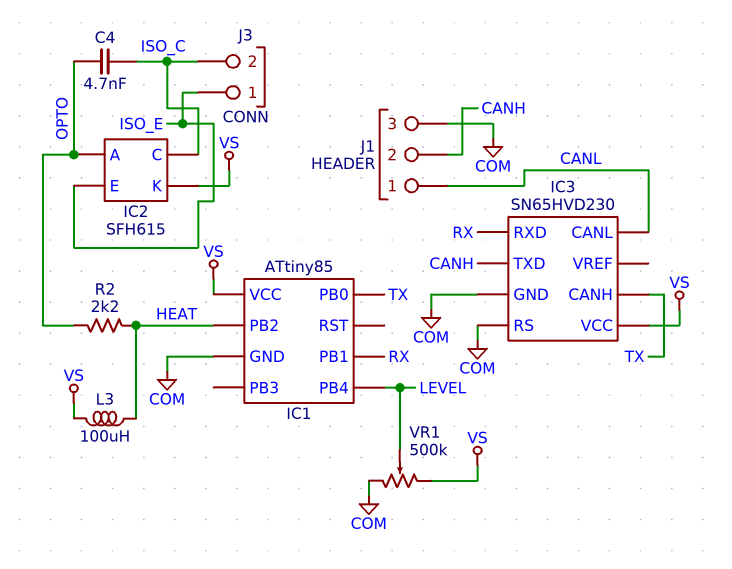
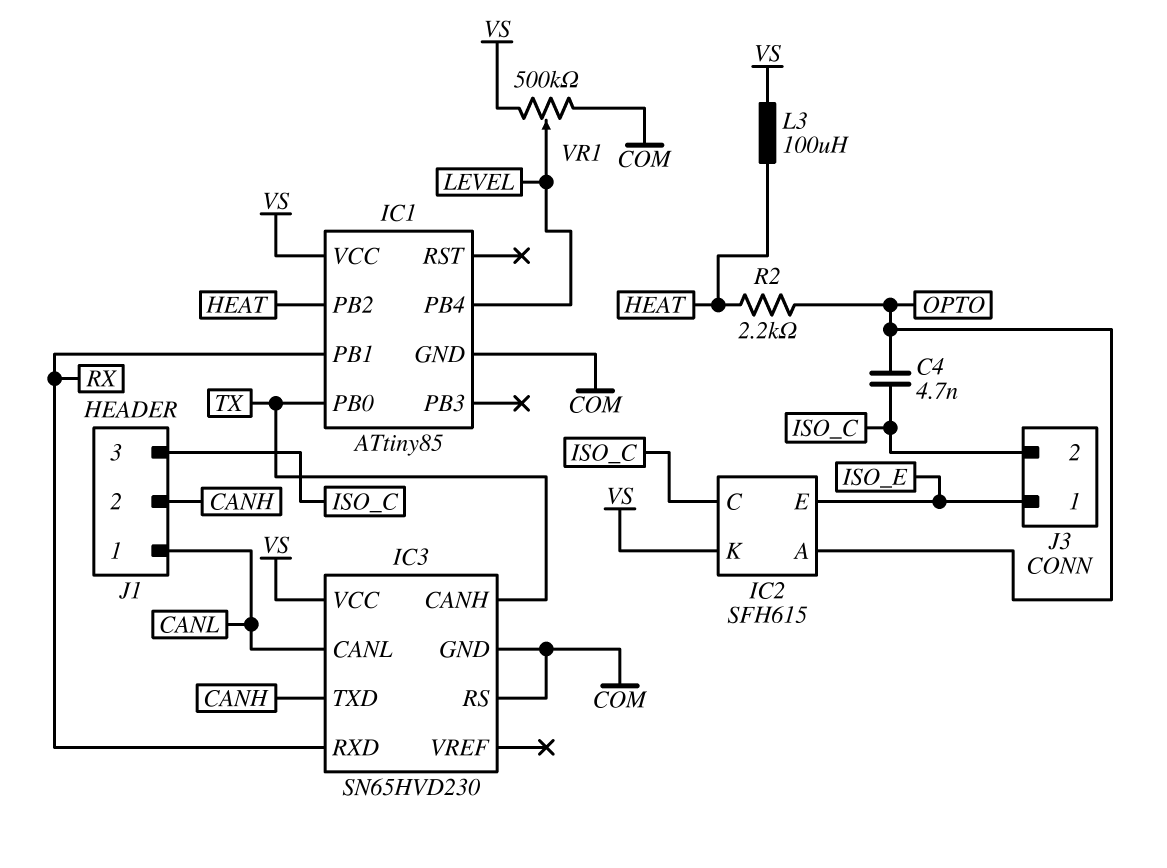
J1 pin 3: COM -> ISO_C

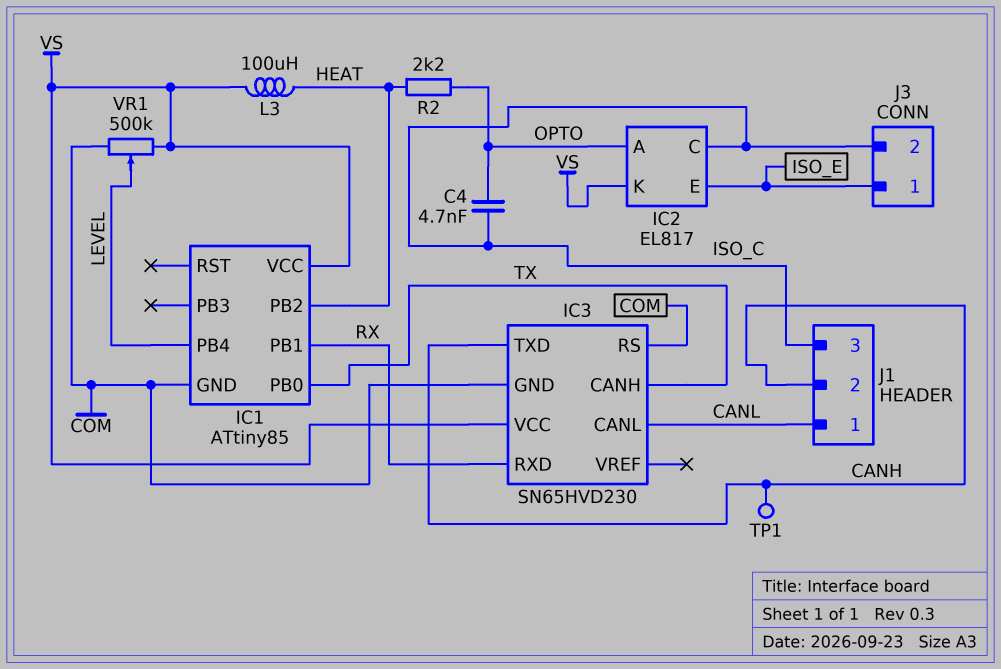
IC2: SFH615 -> EL817
TP1: none -> test point (CANH)

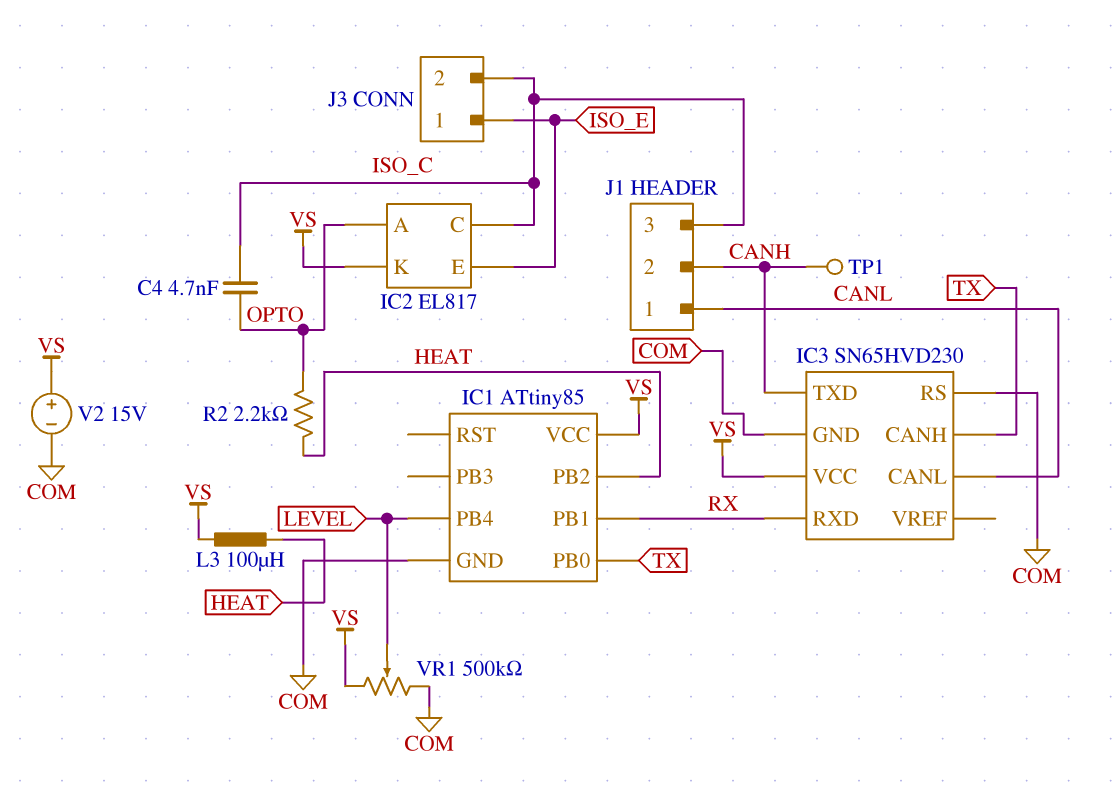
V2: none -> 15V (plus VS, minus COM)

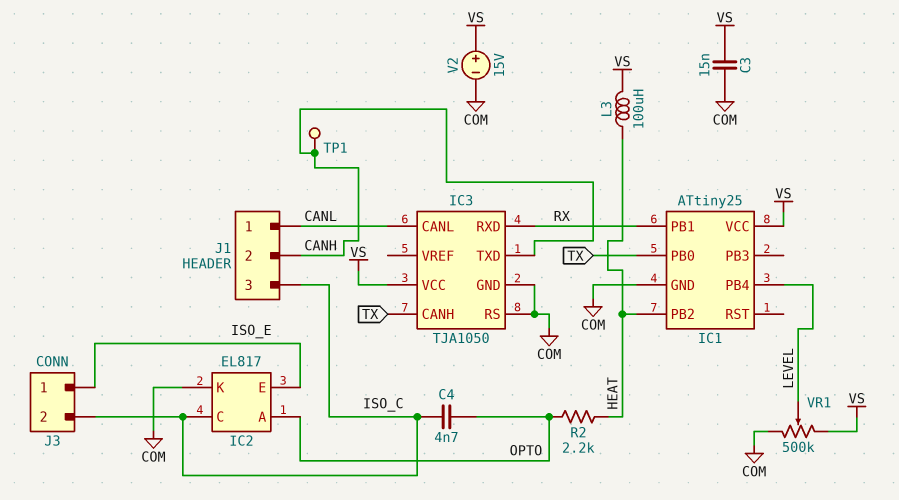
C3: none -> 15nF (COM, VS)
IC1: ATtiny85 -> ATtiny25
IC2 pin K: VS -> COM
IC3: SN65HVD230 -> TJA1050

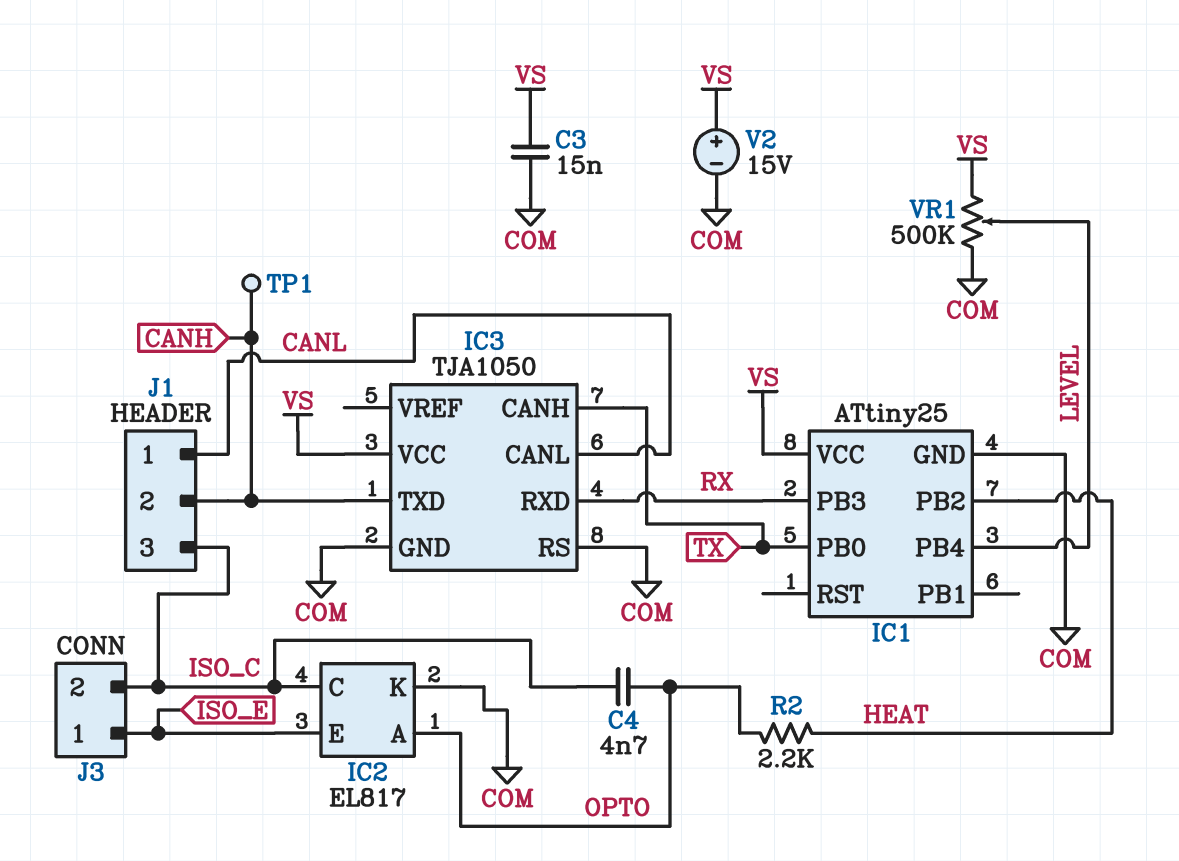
IC1 pin PB1: RX -> none
IC1 pin PB3: none -> RX
L3: 100uH (HEAT, VS) -> none

